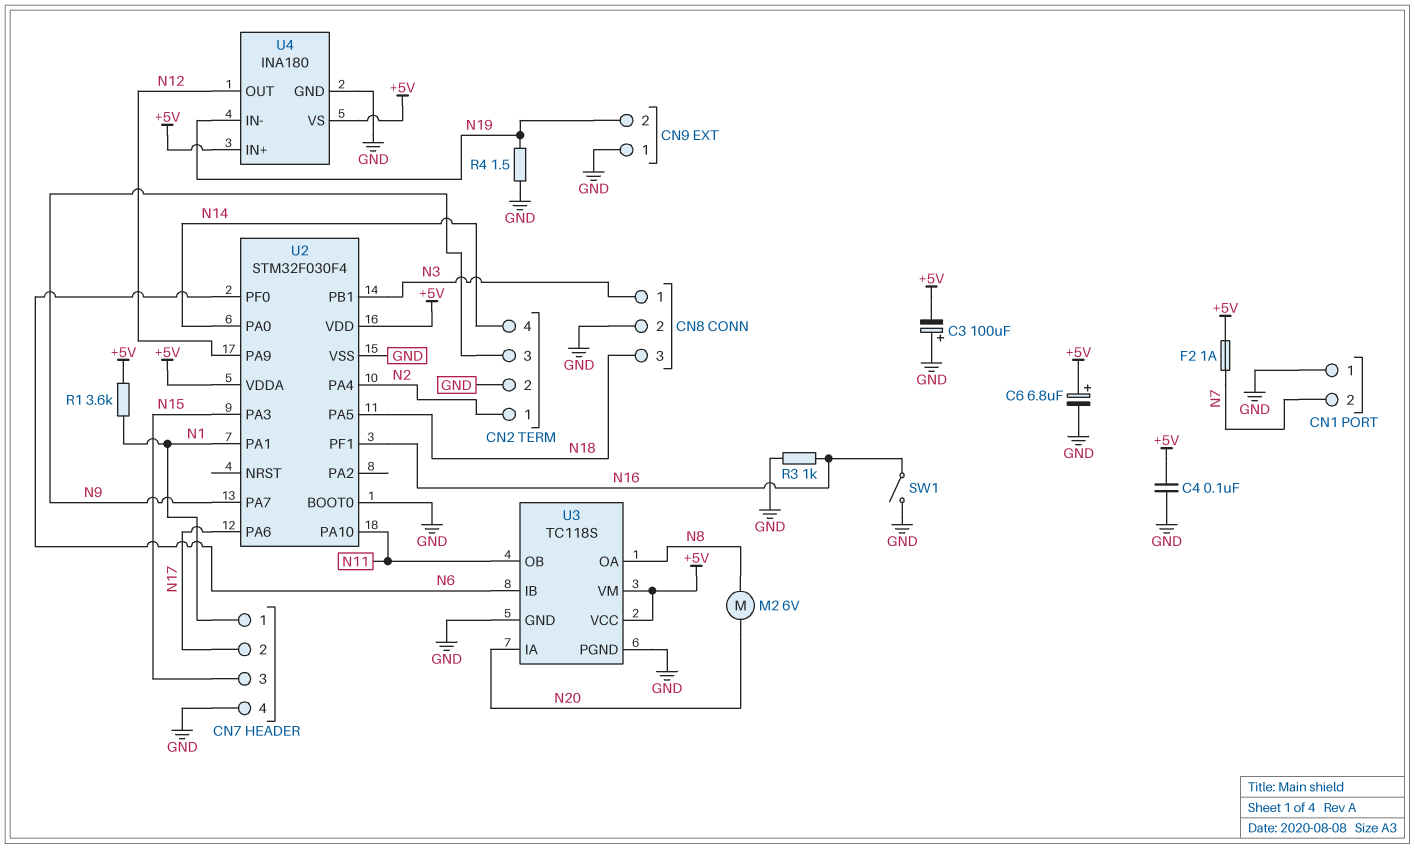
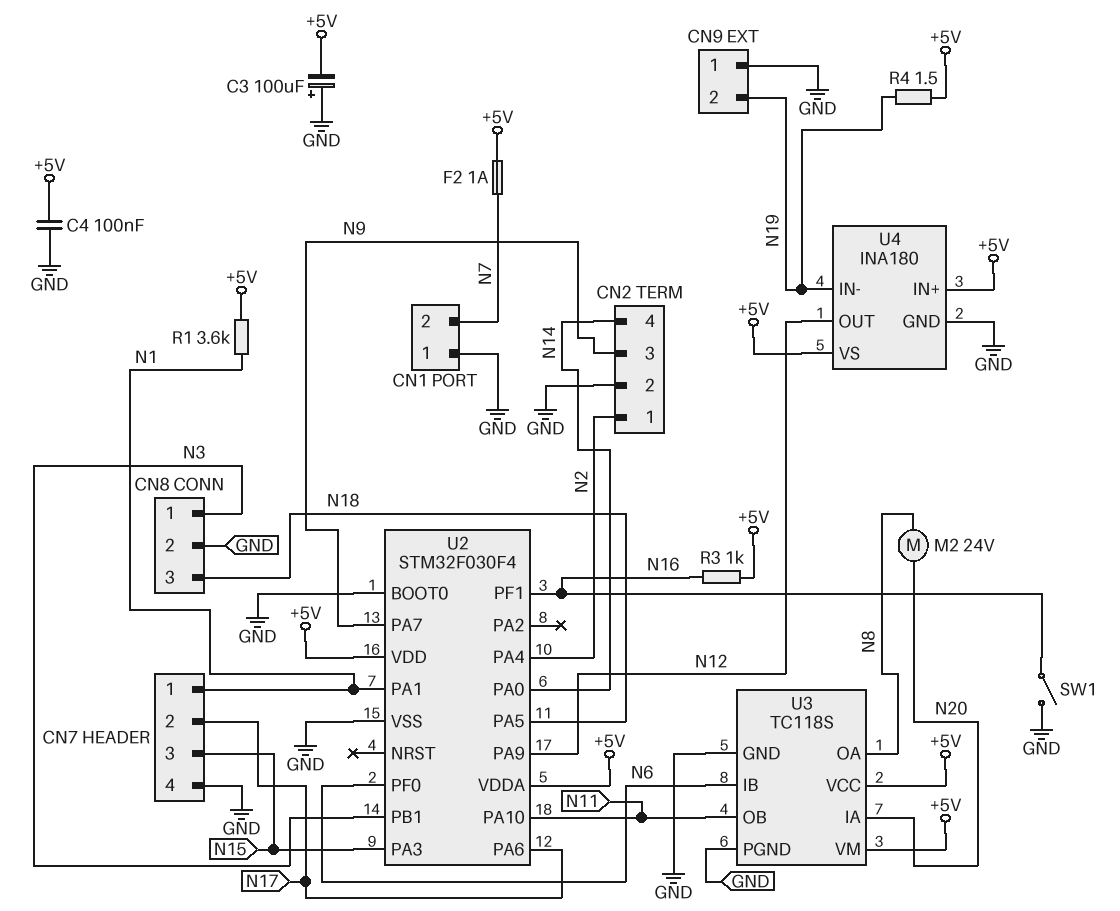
C6: 6.8uF (plus +5V, minus GND) -> none
M2: motor 6V (N8, N20) -> motor 24V (N8, N20)
R3: 1k (GND, N16) -> 1k (+5V, N16)
R4: 1.5 (GND, N19) -> 1.5 (+5V, N19)

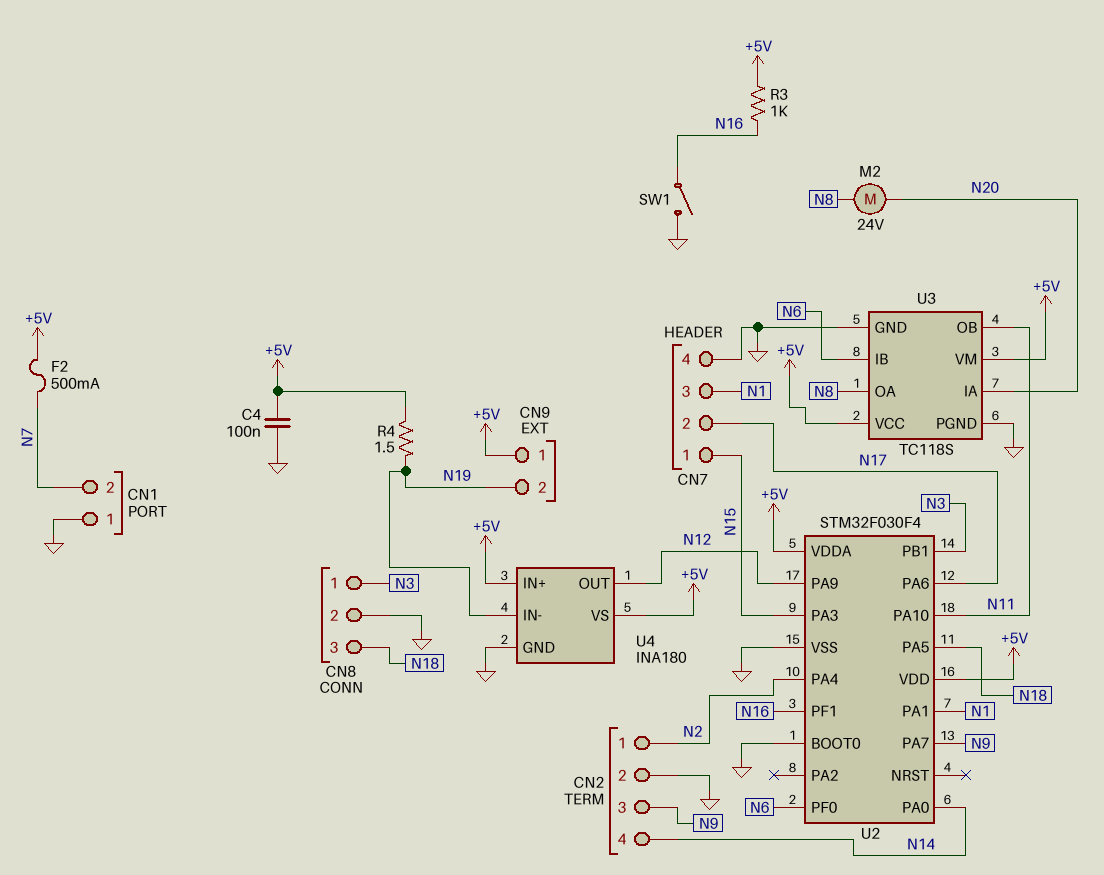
C3: 100uF (plus GND, minus +5V) -> none
CN7 pin 1: N1 -> N15
CN7 pin 3: N15 -> N1
CN9 pin 1: GND -> +5V
F2: 1A (+5V, N7) -> 500mA (+5V, N7)
R1: 3.6k (+5V, N1) -> none

